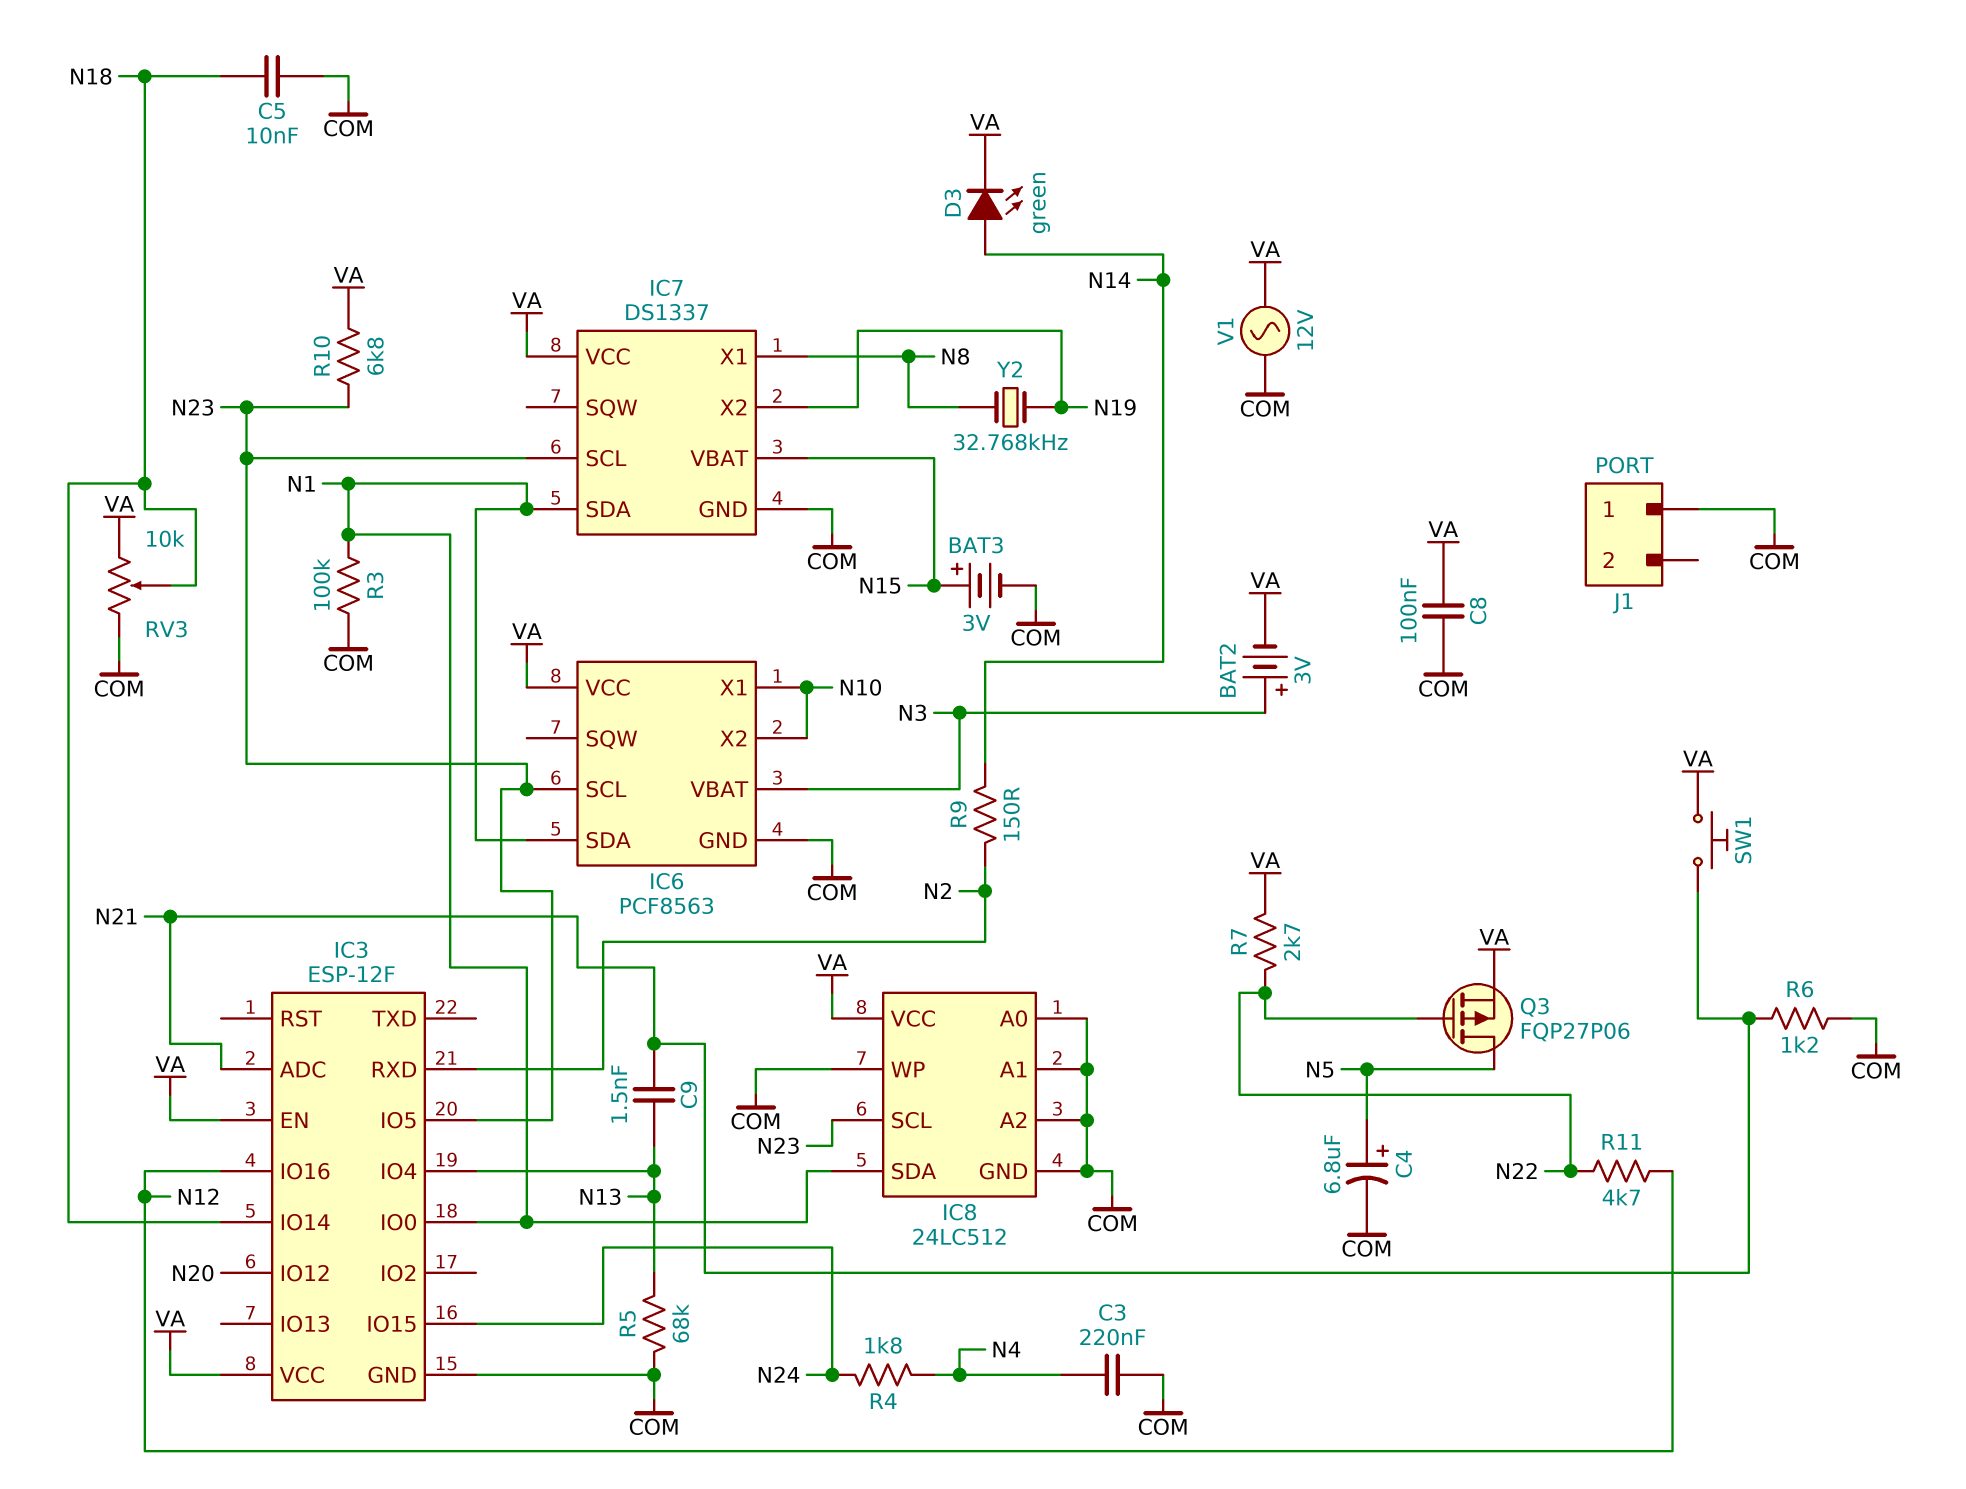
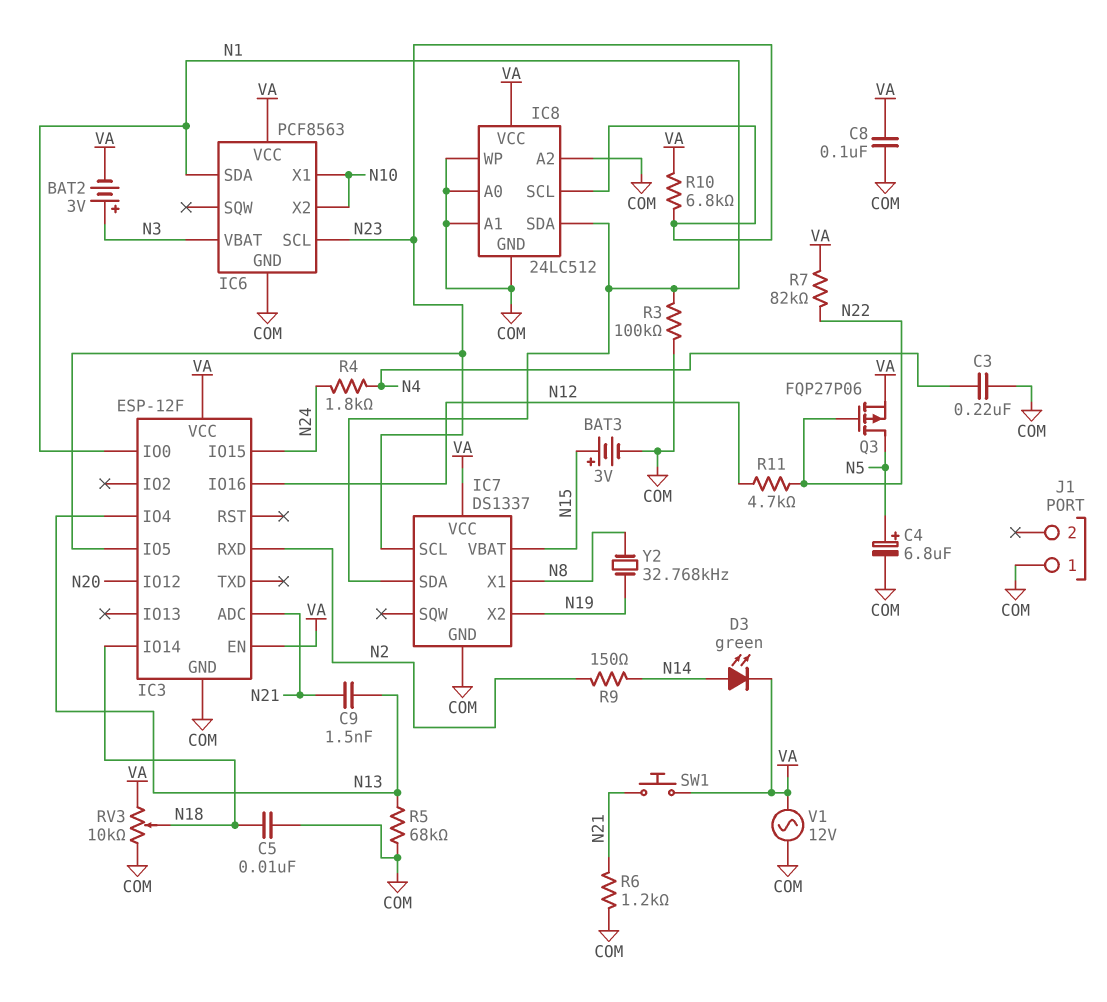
R7: 2.7k (N22, VA) -> 82k (N22, VA)

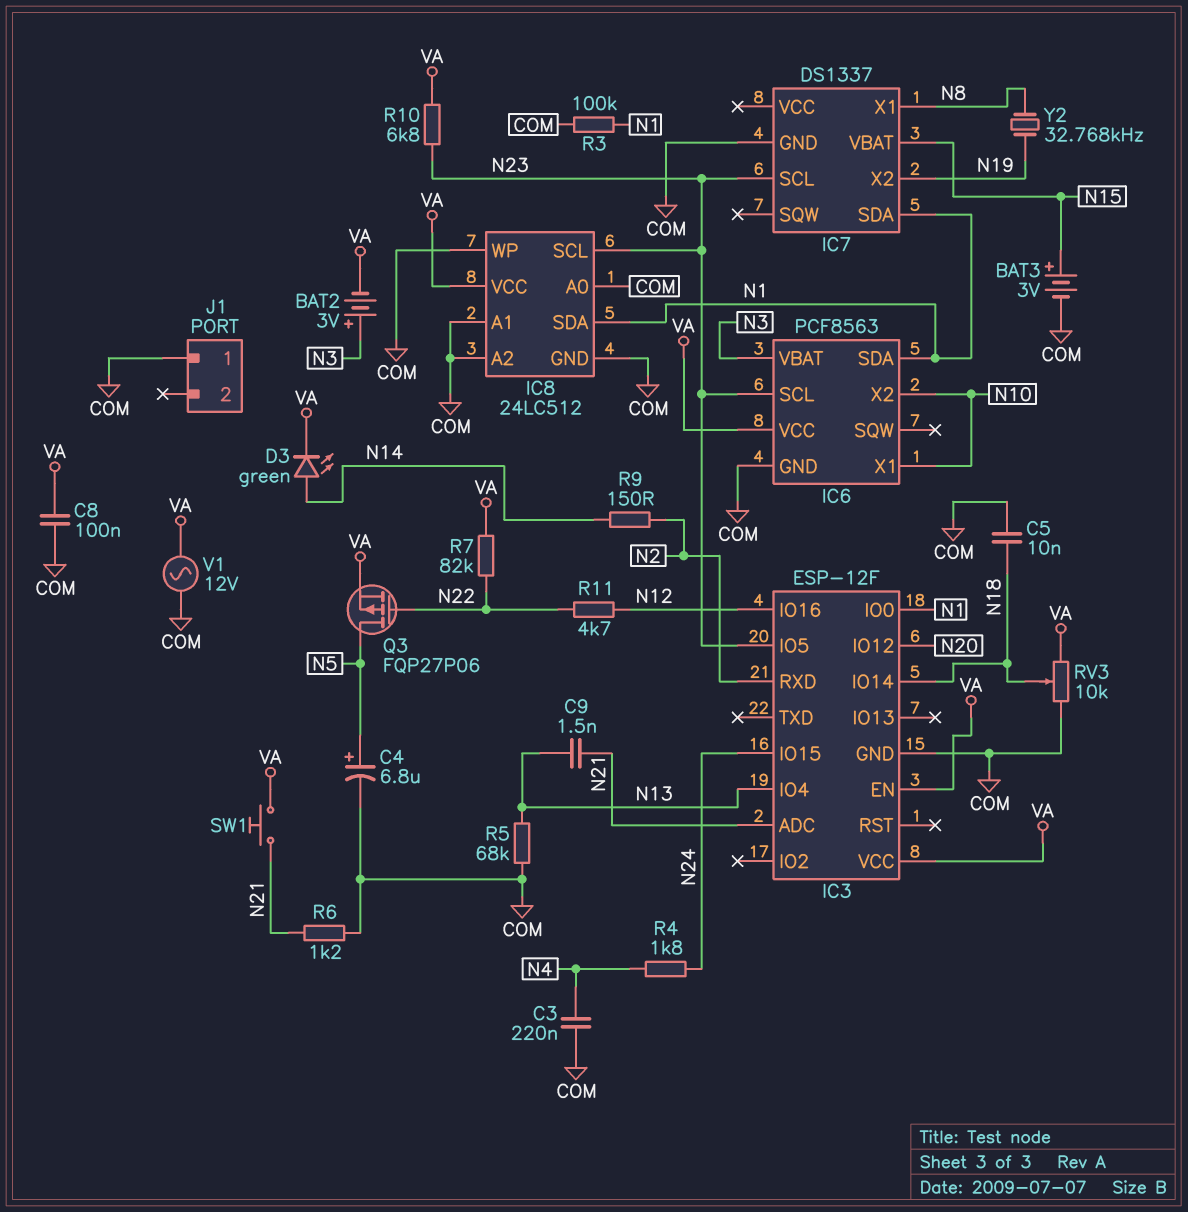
IC7 pin VCC: VA -> none

